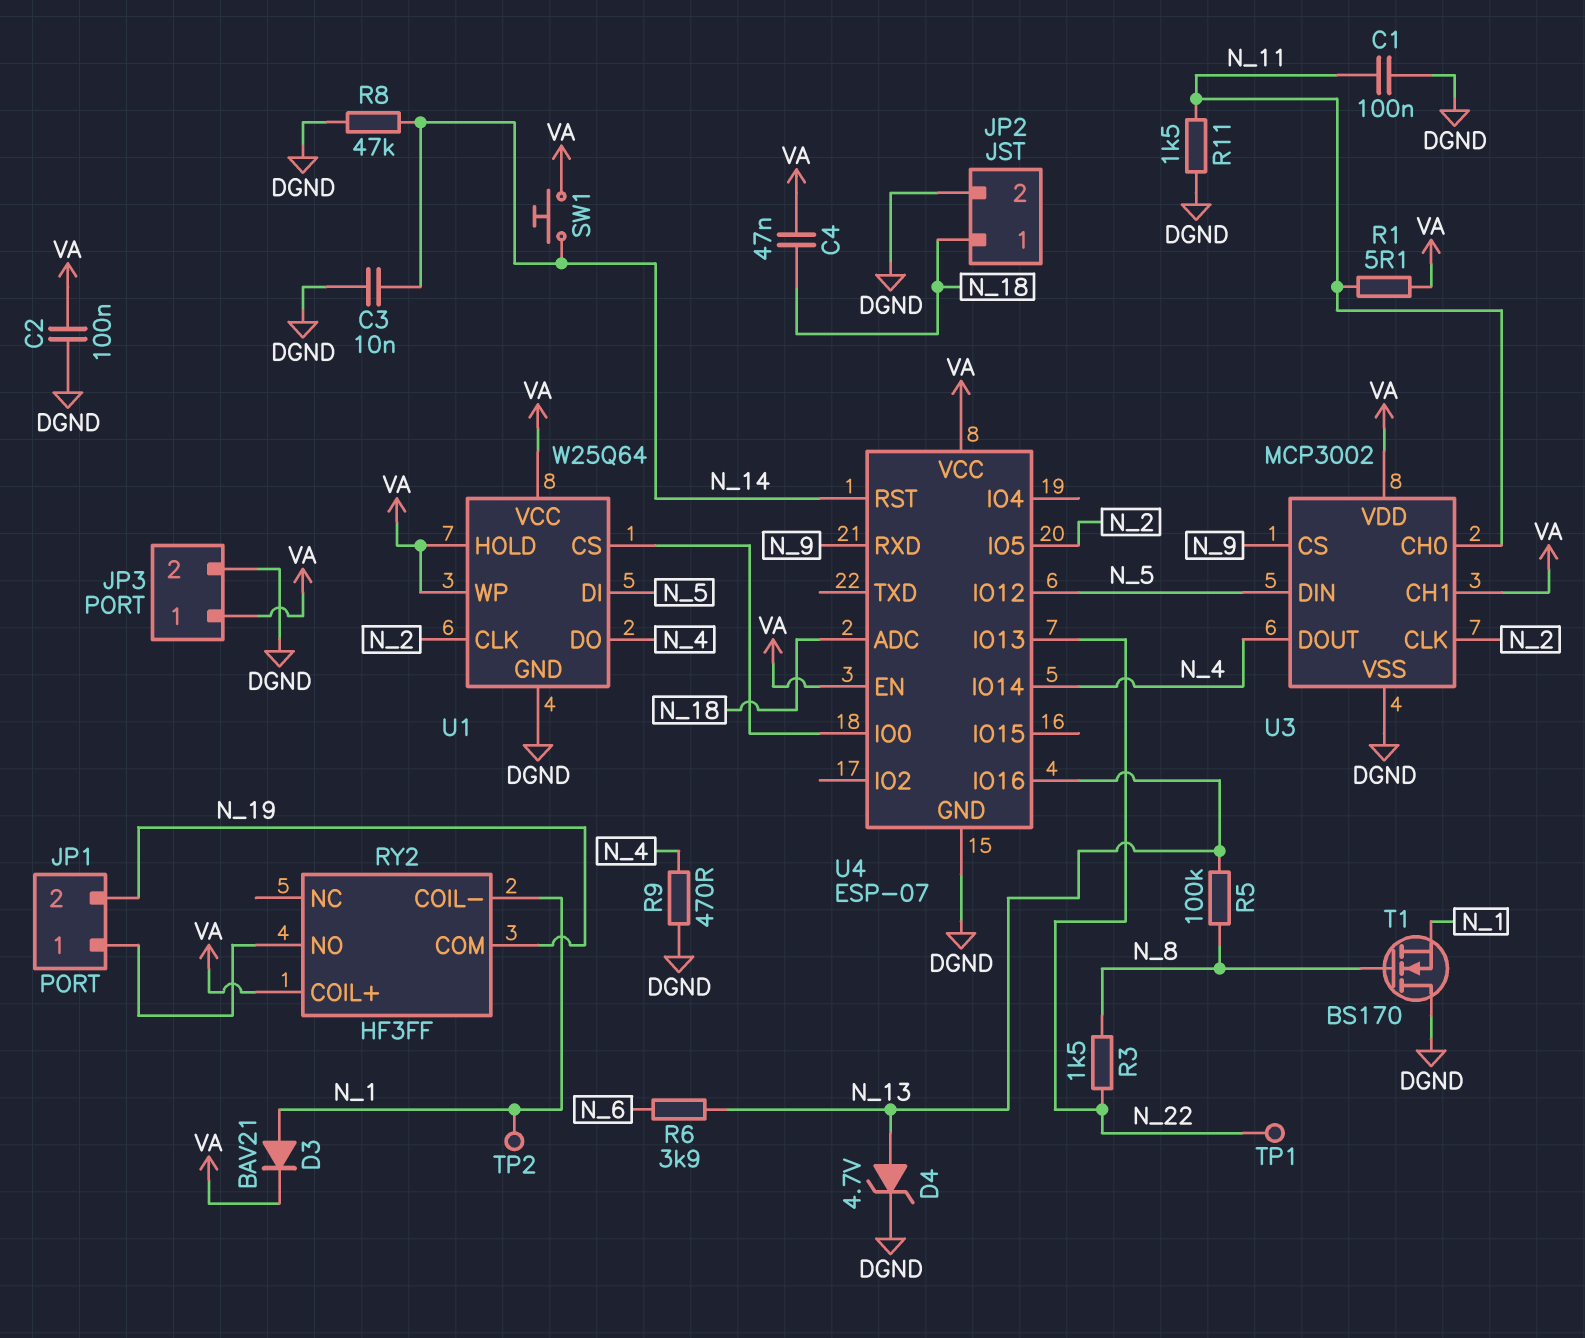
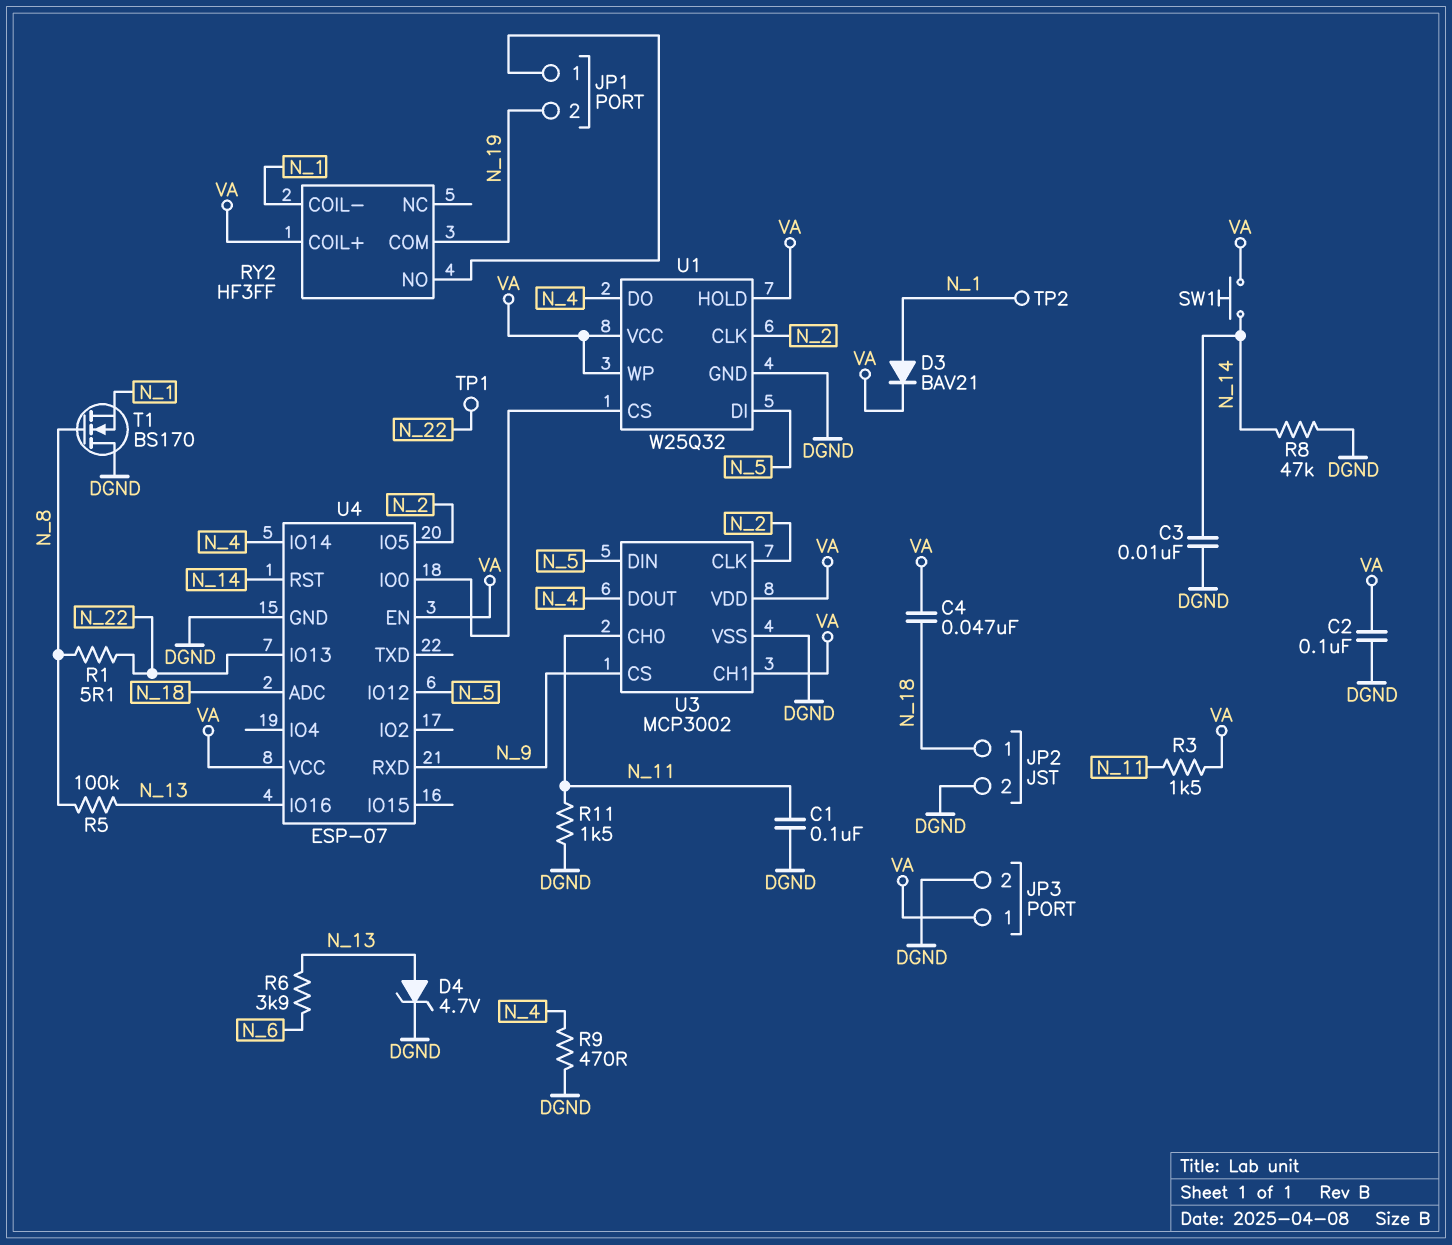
R1: 5.1 (N_11, VA) -> 5.1 (N_8, N_22)
R3: 1.5k (N_8, N_22) -> 1.5k (N_11, VA)
U1: W25Q64 -> W25Q32

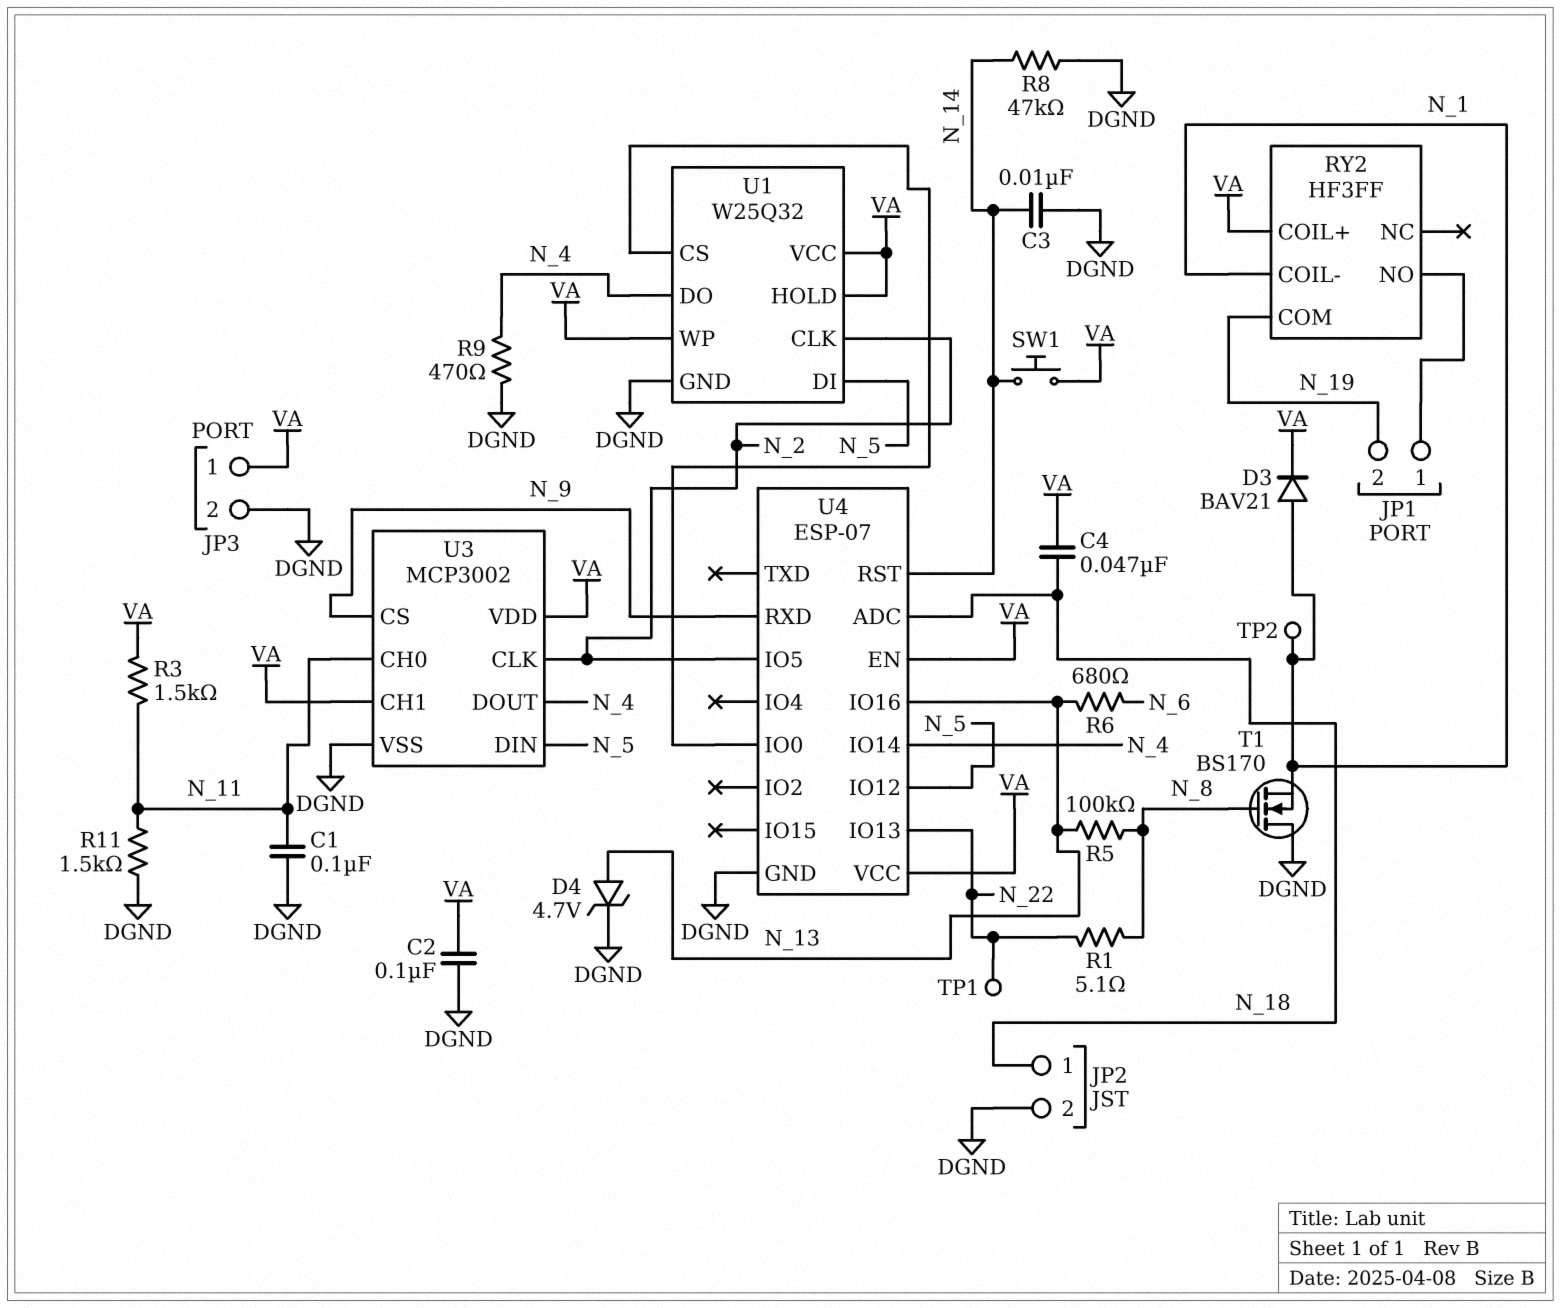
R6: 3.9k (N_6, N_13) -> 680 (N_6, N_13)

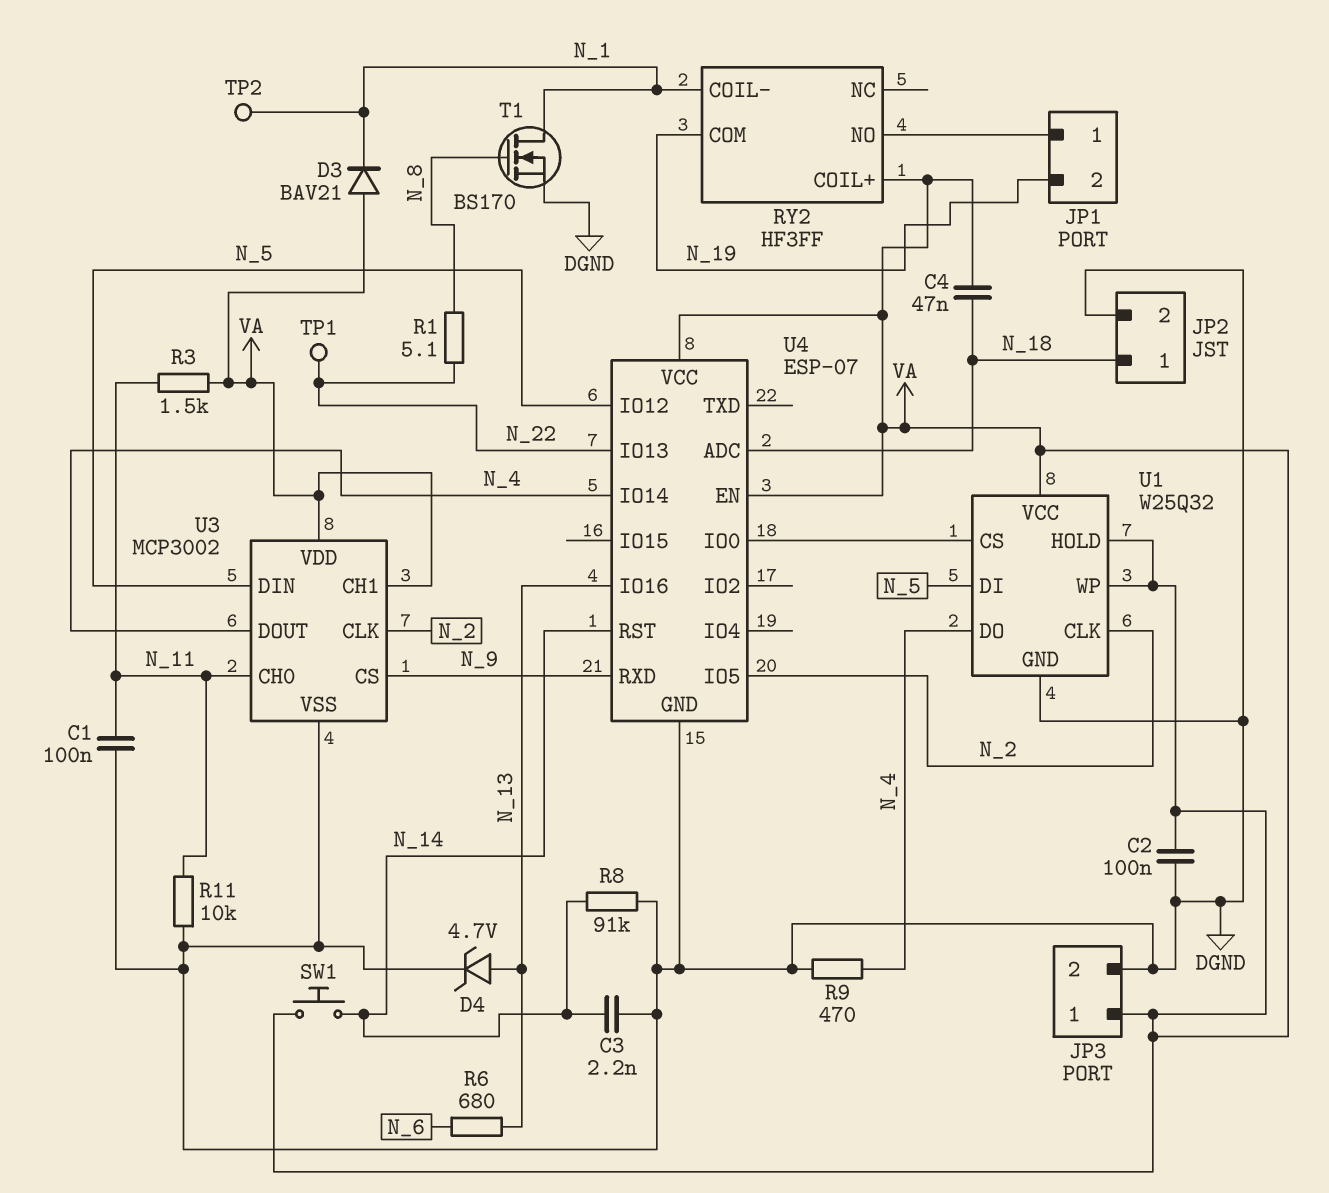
C3: 10nF (DGND, N_14) -> 2.2nF (DGND, N_14)
D3: diode BAV21 (A N_1, K VA) -> diode BAV21 (A VA, K N_1)
R5: 100k (N_8, N_13) -> none
R8: 47k (DGND, N_14) -> 91k (DGND, N_14)
R11: 1.5k (DGND, N_11) -> 10k (DGND, N_11)
T1: NMOS BS170 (G N_8, D DGND, S N_1) -> NMOS BS170 (G N_8, D N_1, S DGND)

